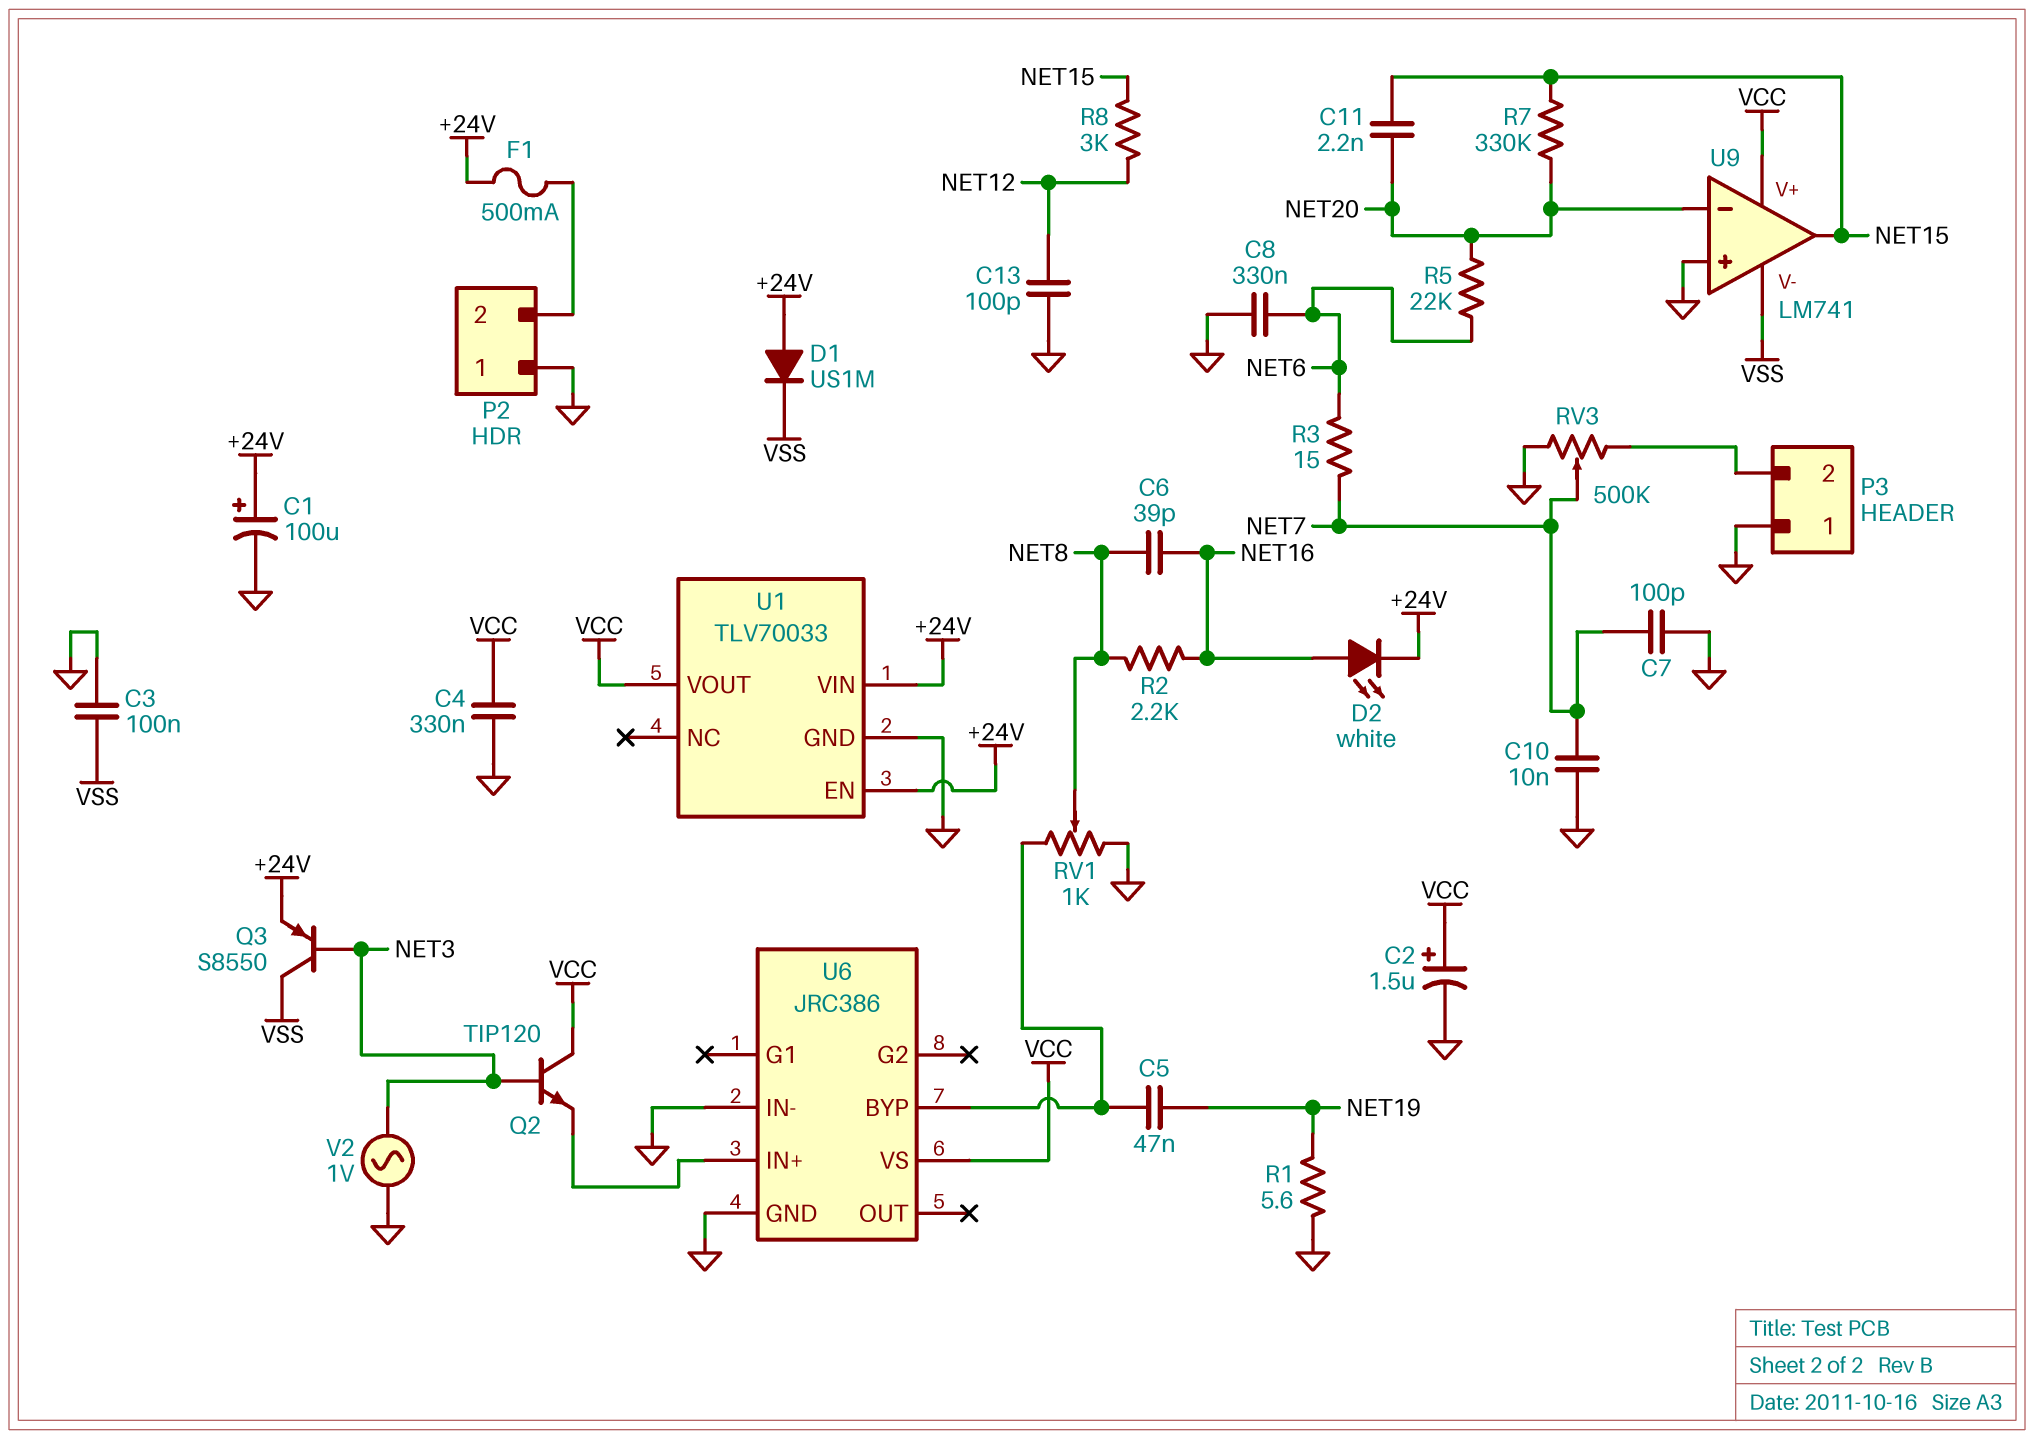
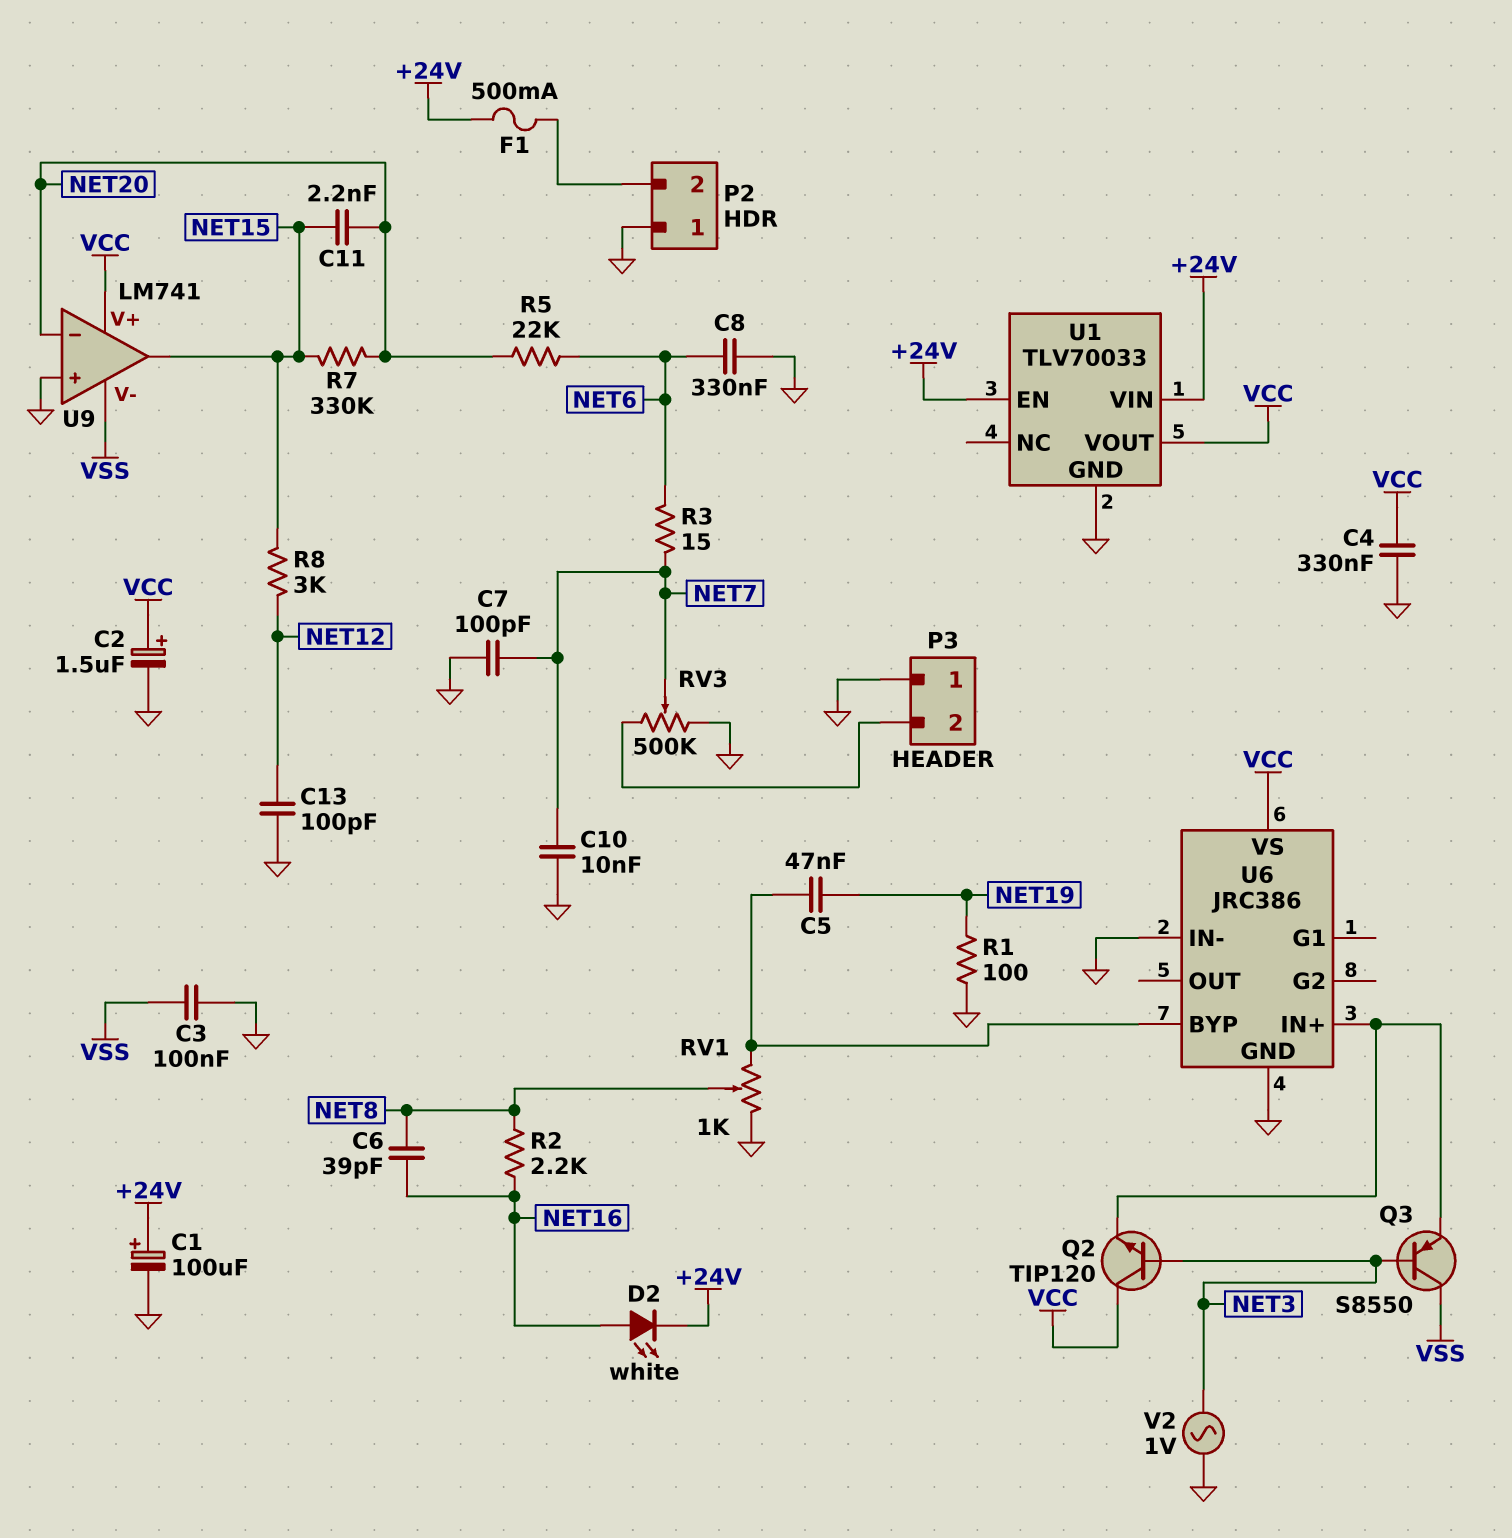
D1: diode US1M (A +24V, K VSS) -> none
Q3: PNP S8550 (B NET3, C VSS, E +24V) -> PNP S8550 (B NET3, C VSS, E U6/IN+)
R1: 5.6 (GND, NET19) -> 100 (GND, NET19)

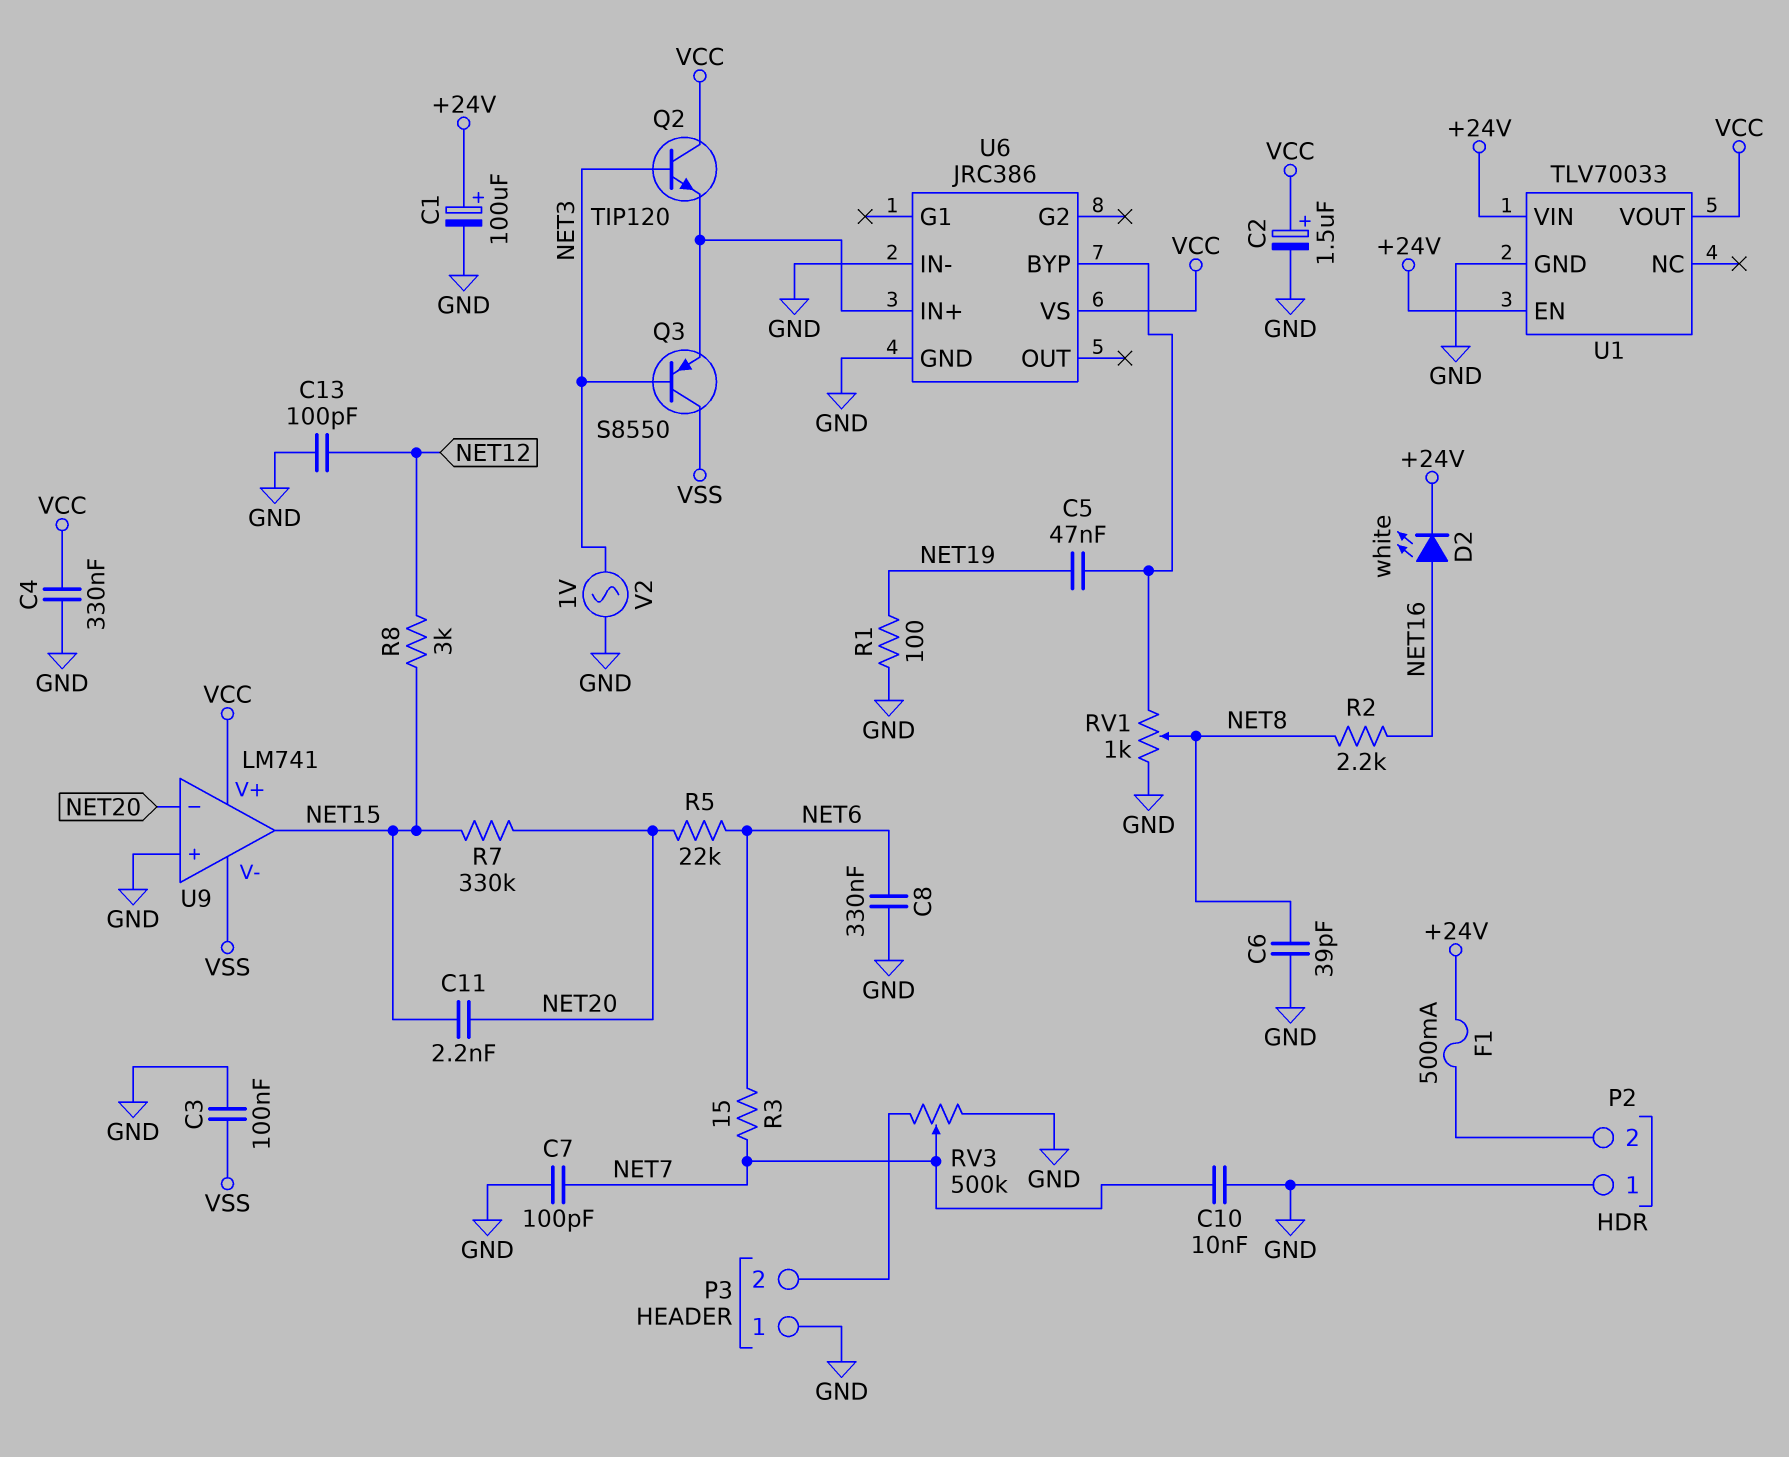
C6: 39pF (NET8, NET16) -> 39pF (GND, NET8)

